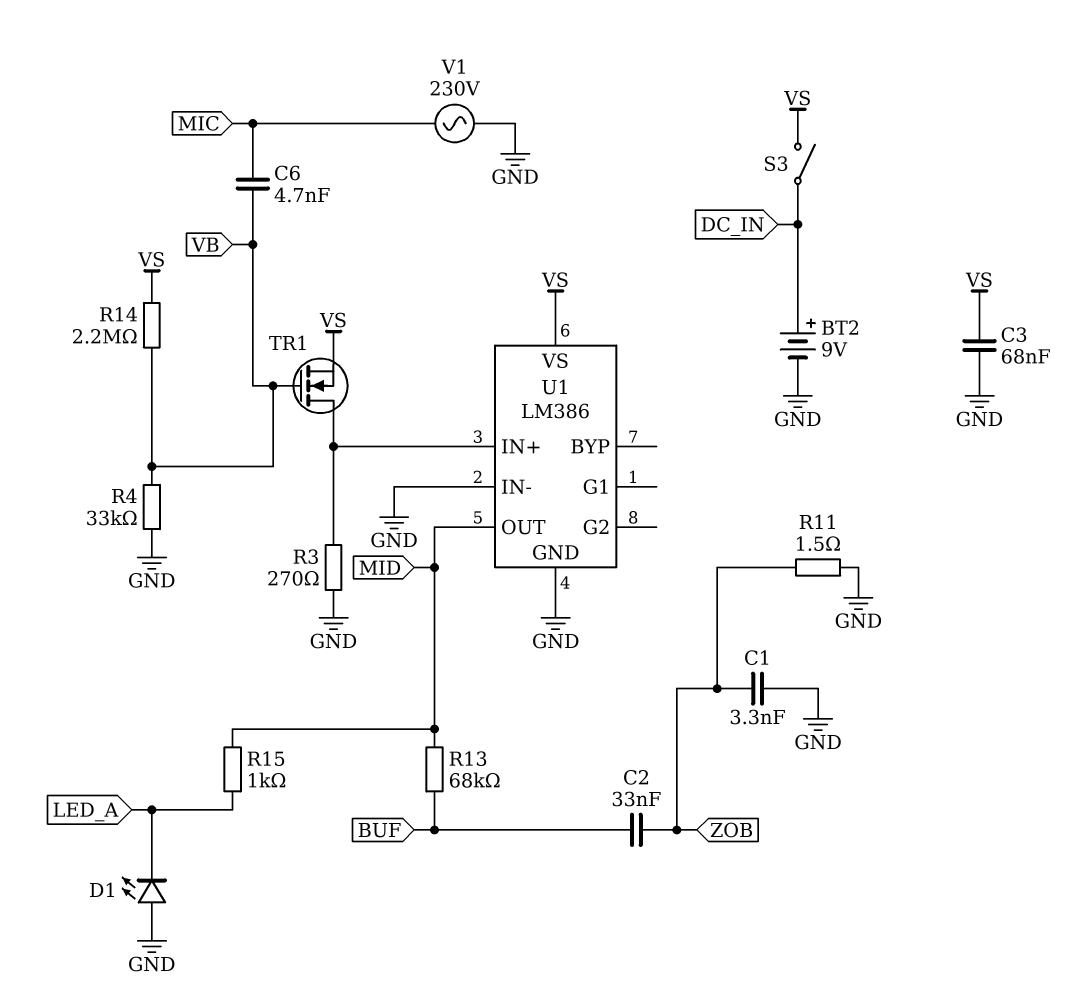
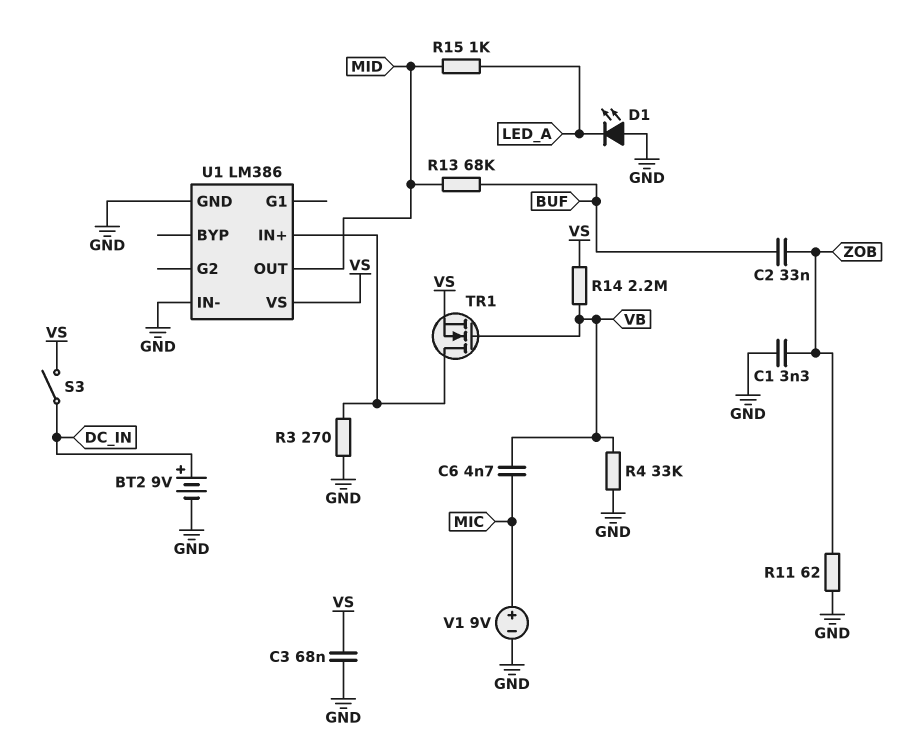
R11: 1.5 (GND, ZOB) -> 62 (GND, ZOB)
V1: AC 230V (GND, MIC) -> 9V (plus MIC, minus GND)

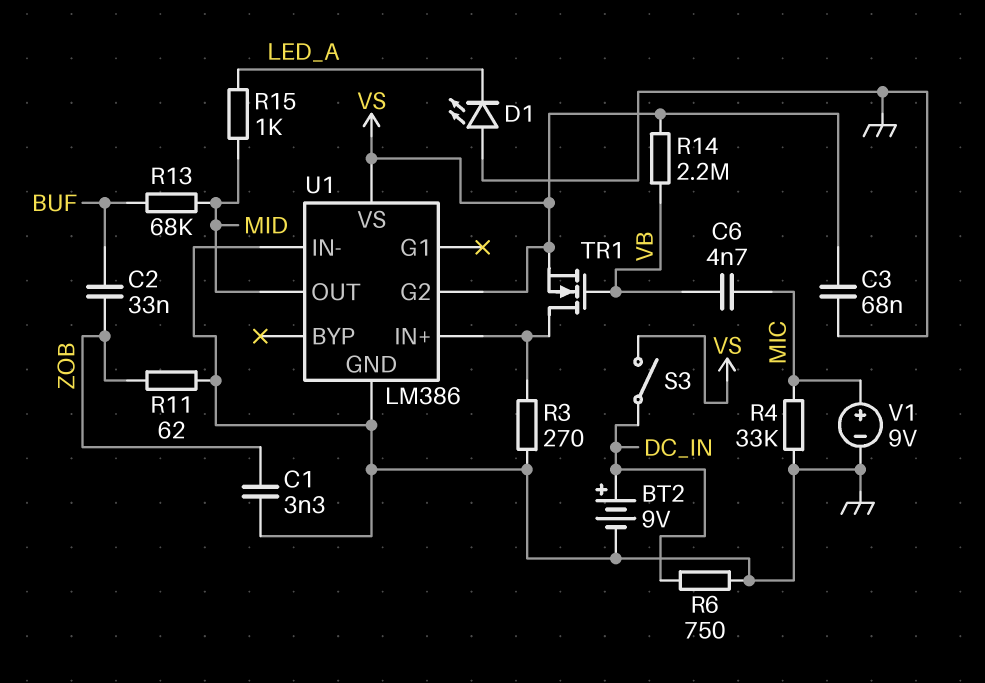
R4: 33k (GND, VB) -> 33k (GND, MIC)
R6: none -> 750 (DC_IN, GND)
U1 pin G2: none -> VS

